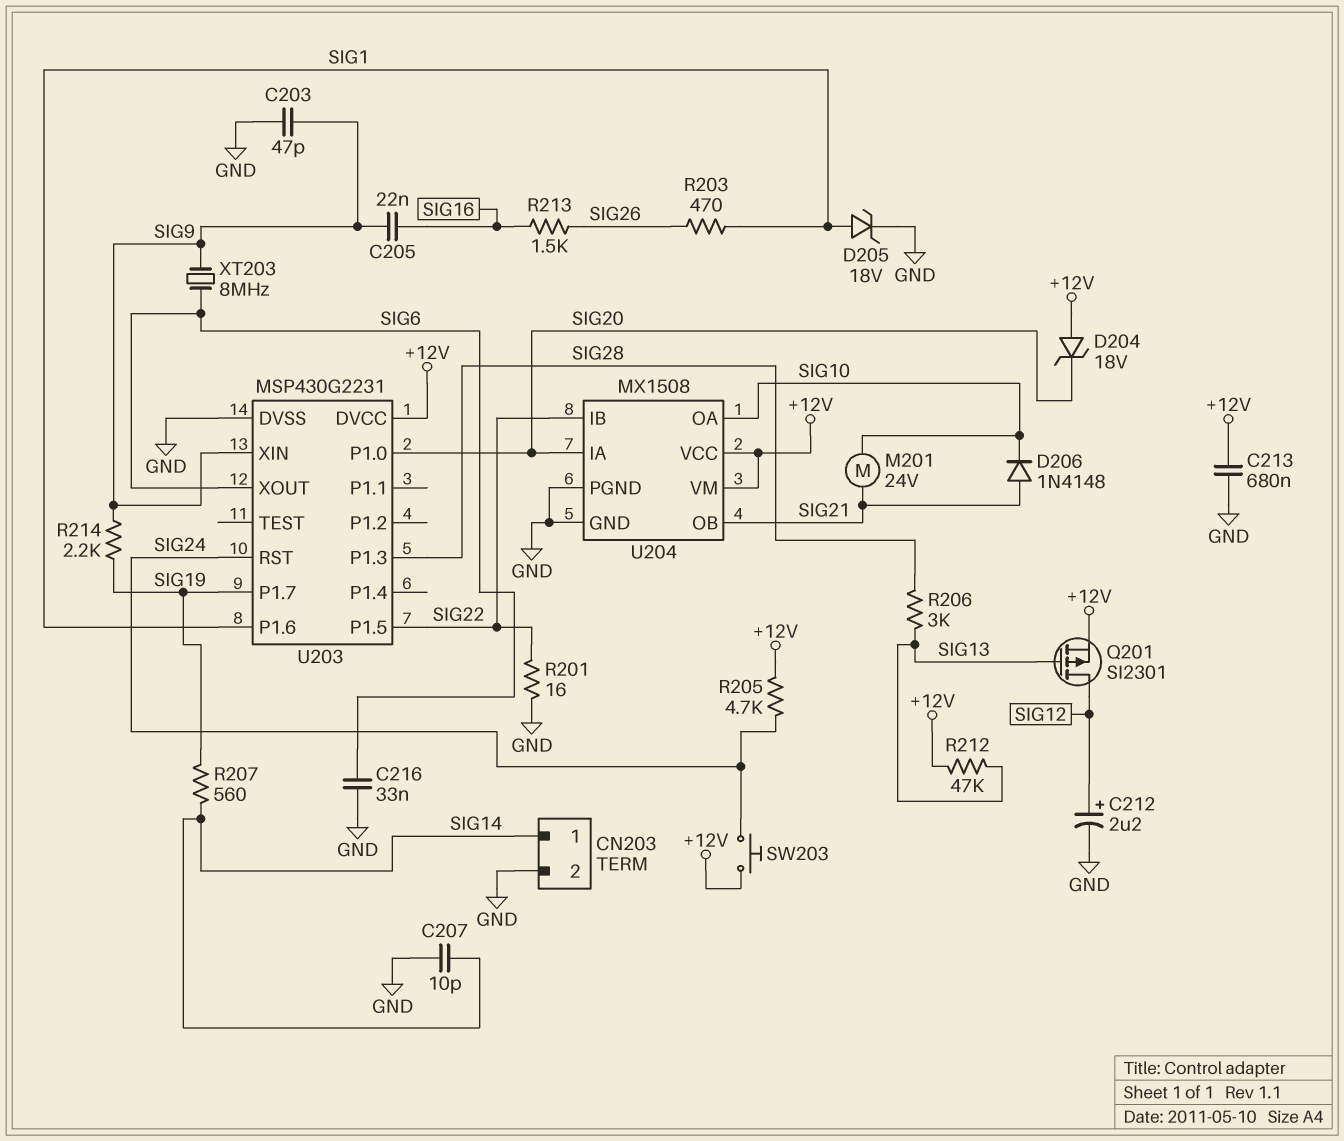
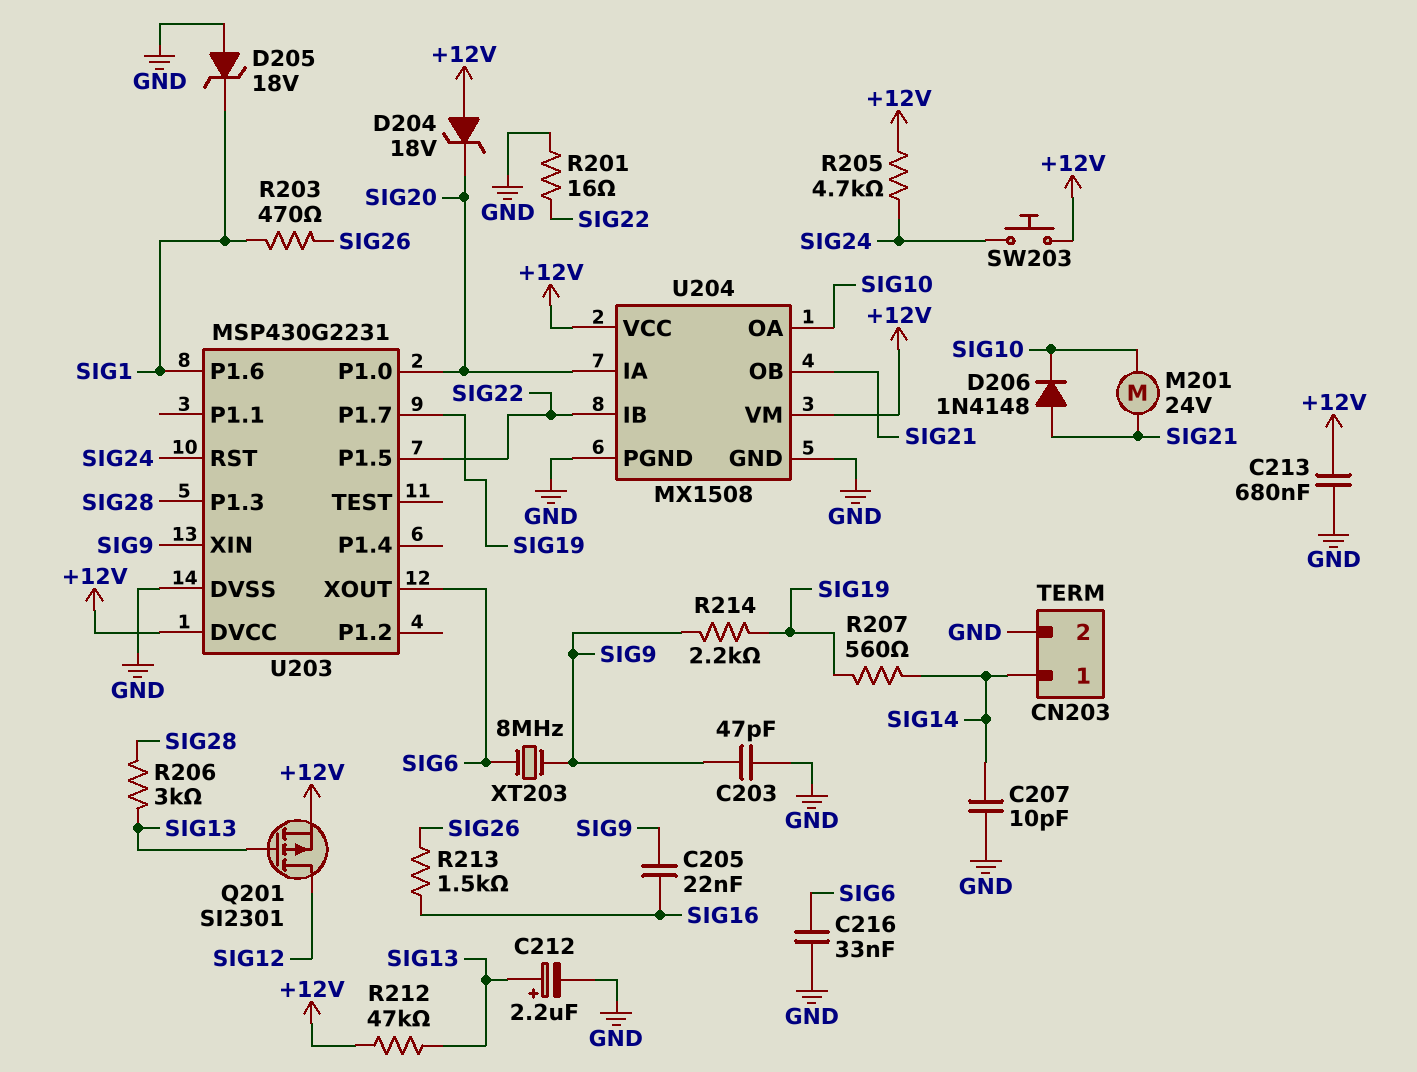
C212: 2.2uF (plus SIG12, minus GND) -> 2.2uF (plus SIG13, minus GND)
D205: zener 18V (A SIG1, K GND) -> zener 18V (A GND, K SIG1)

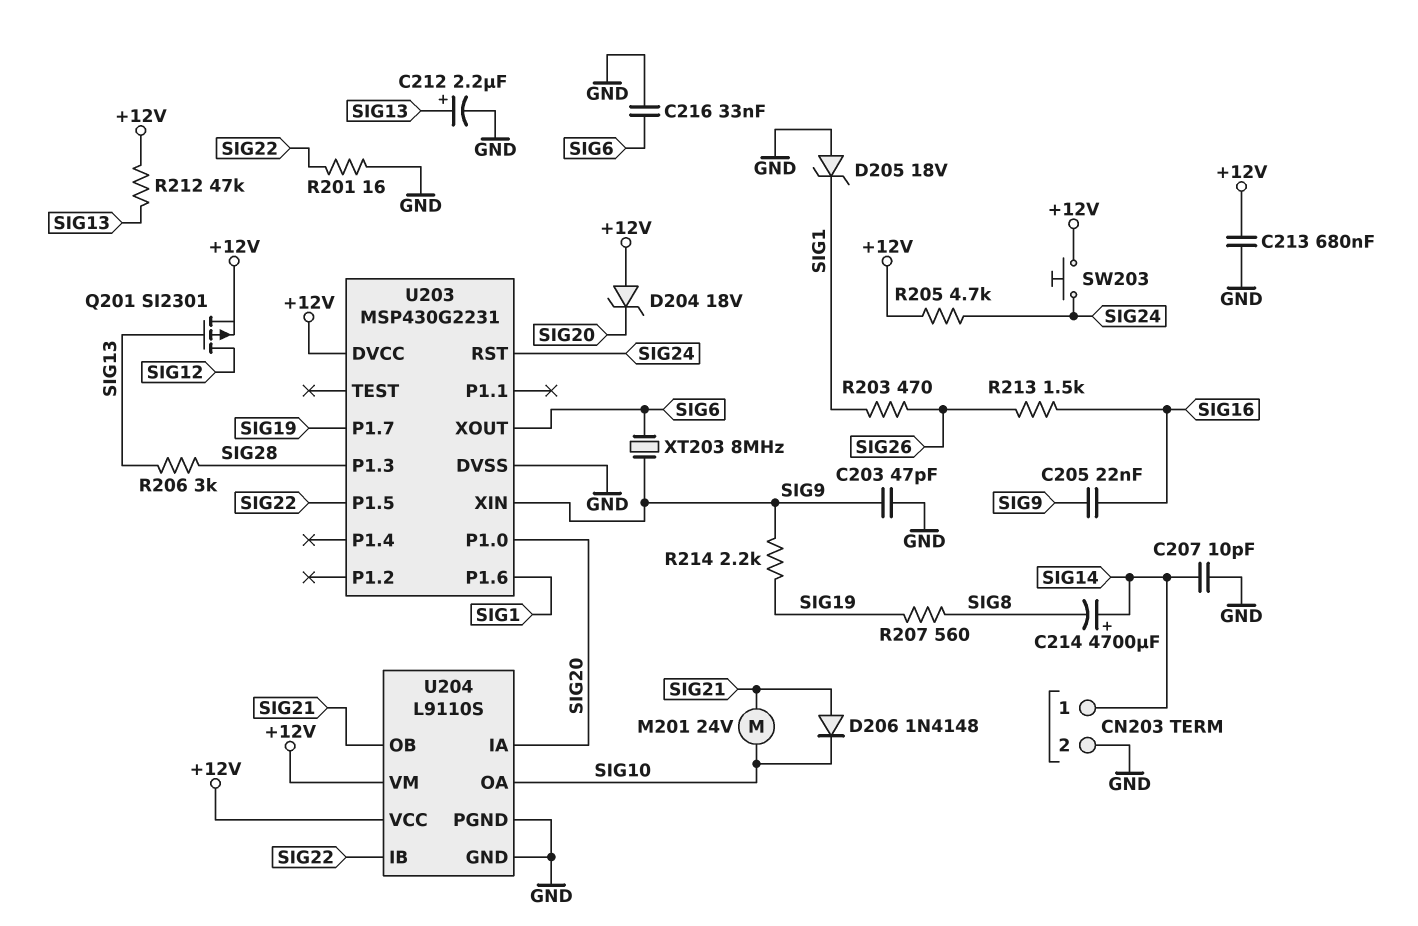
C214: none -> 4700uF (plus SIG14, minus SIG8)
R207: 560 (SIG14, SIG19) -> 560 (SIG8, SIG19)
U204: MX1508 -> L9110S

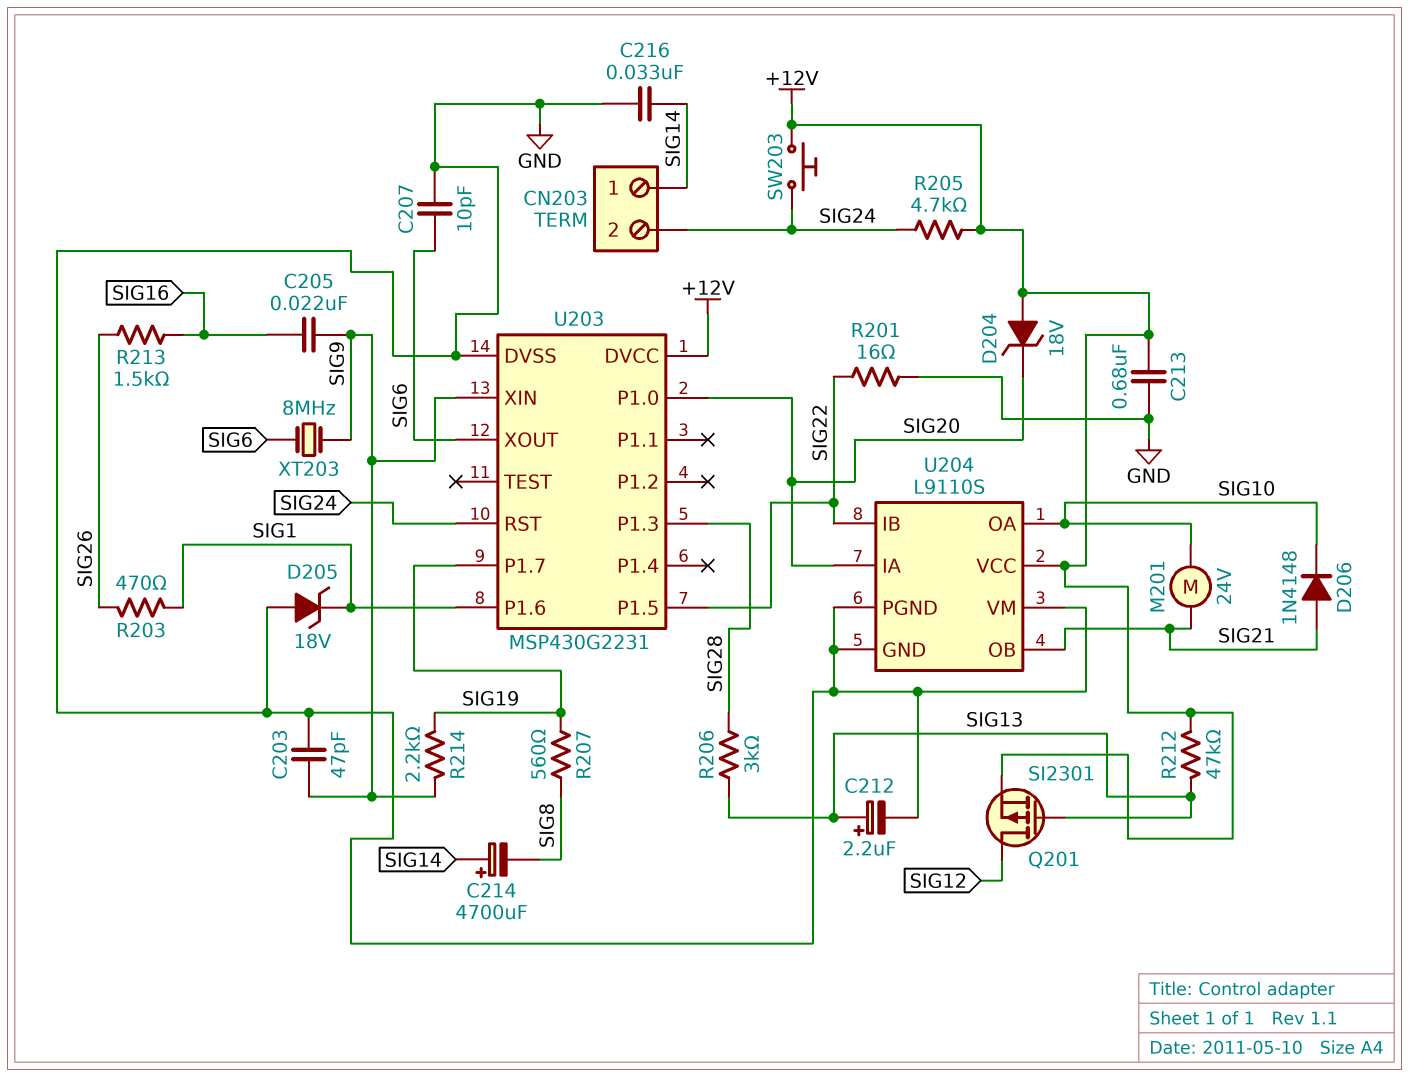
C207: 10pF (GND, SIG14) -> 10pF (GND, SIG6)
C216: 33nF (GND, SIG6) -> 33nF (GND, SIG14)
CN203 pin 2: GND -> SIG24
U204 pin VM: +12V -> GND

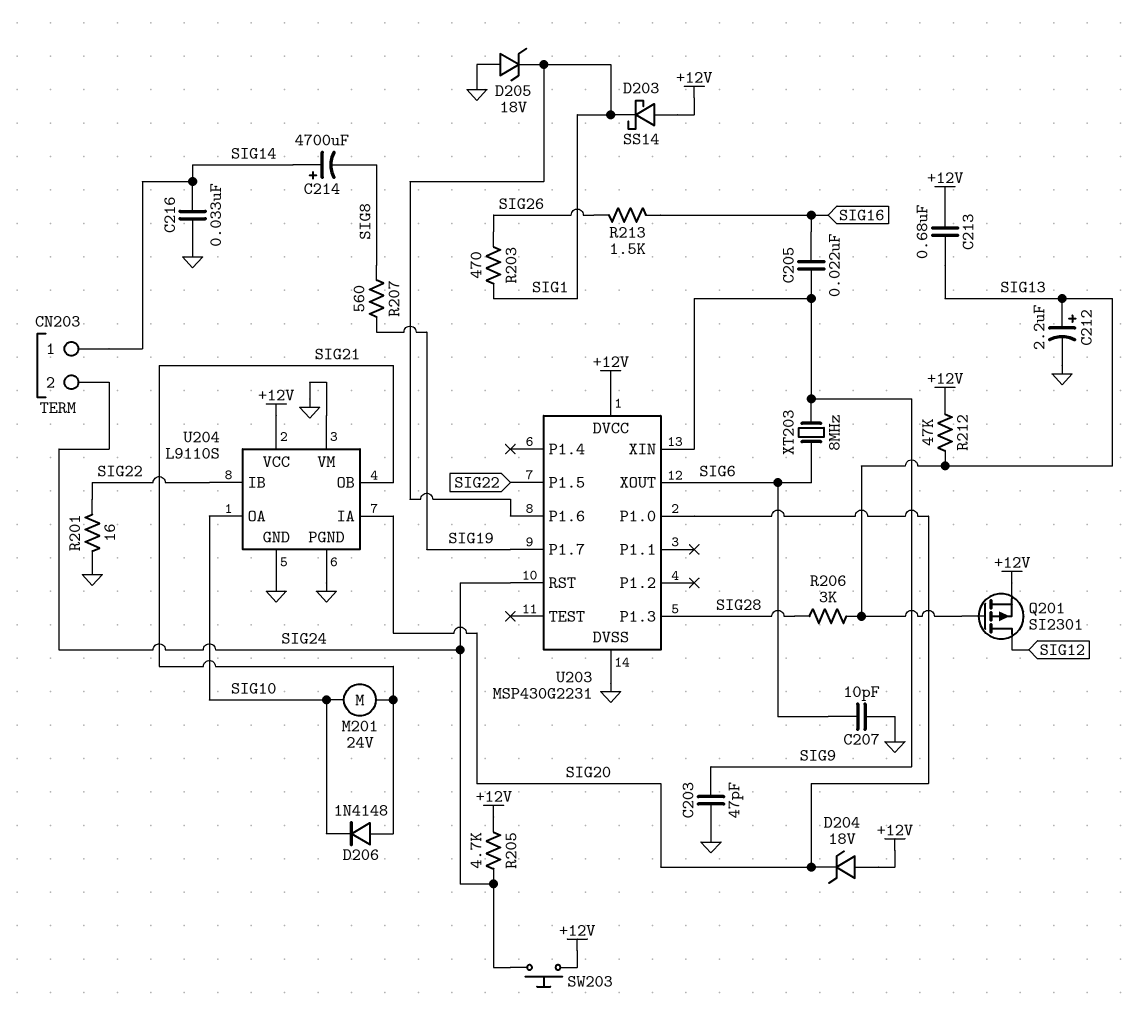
C213: 680nF (+12V, GND) -> 680nF (+12V, SIG13)
D203: none -> schottky SS14 (A +12V, K SIG1)
R214: 2.2k (SIG9, SIG19) -> none

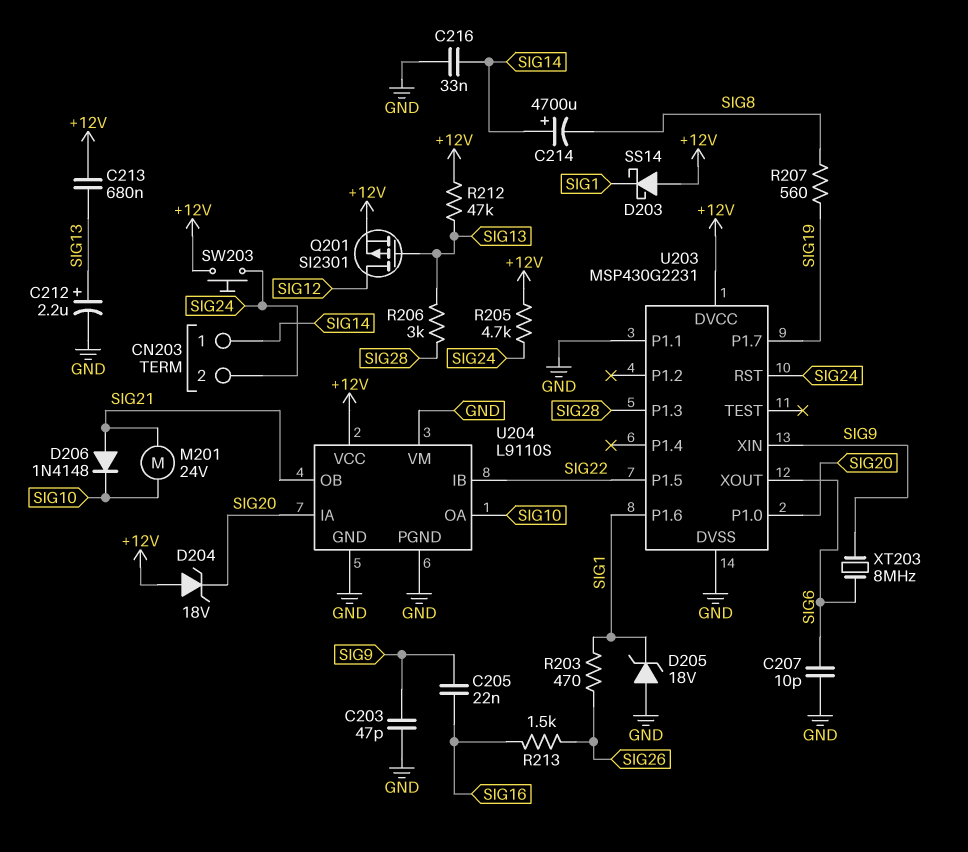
R201: 16 (GND, SIG22) -> none
U203 pin P1.1: none -> GND

